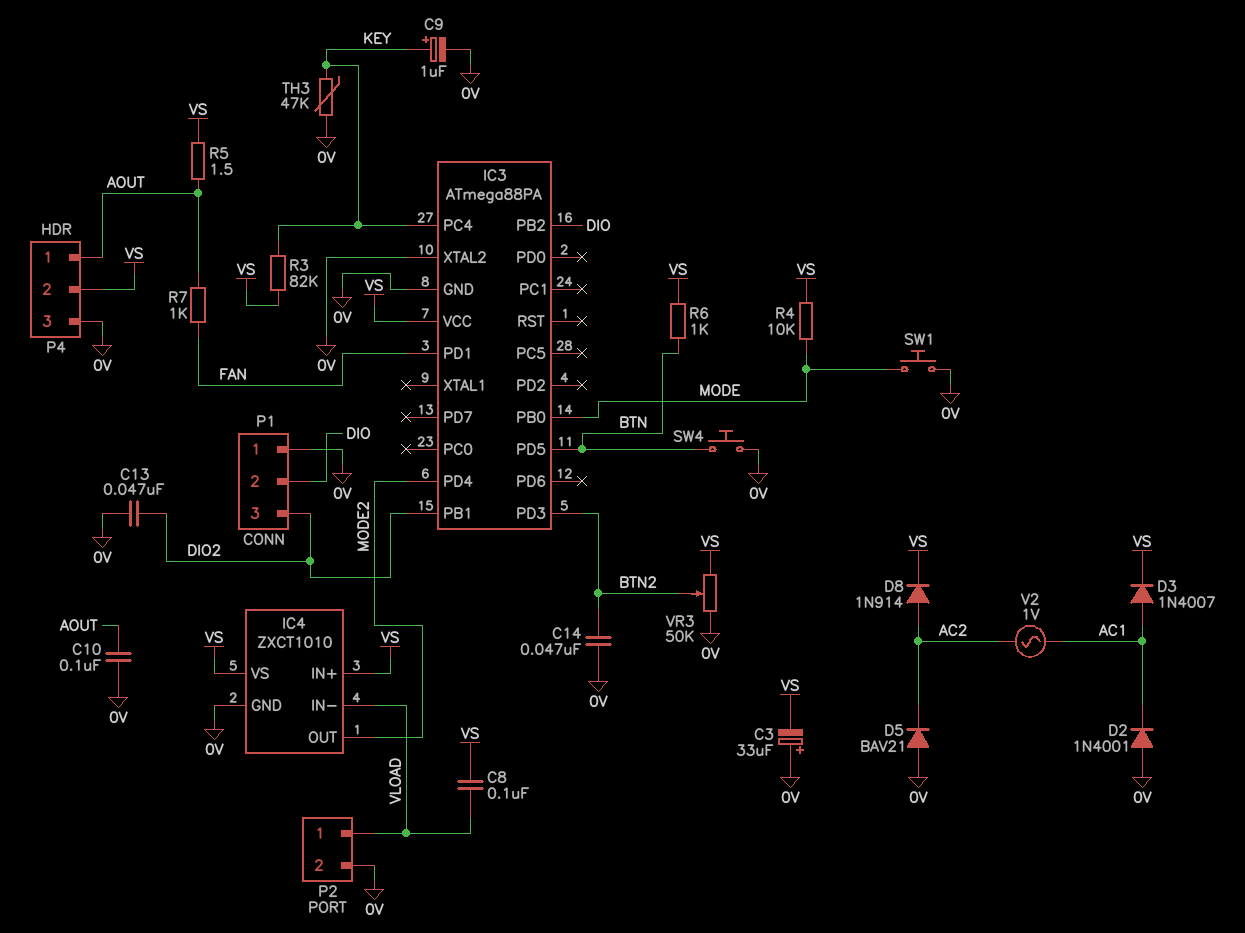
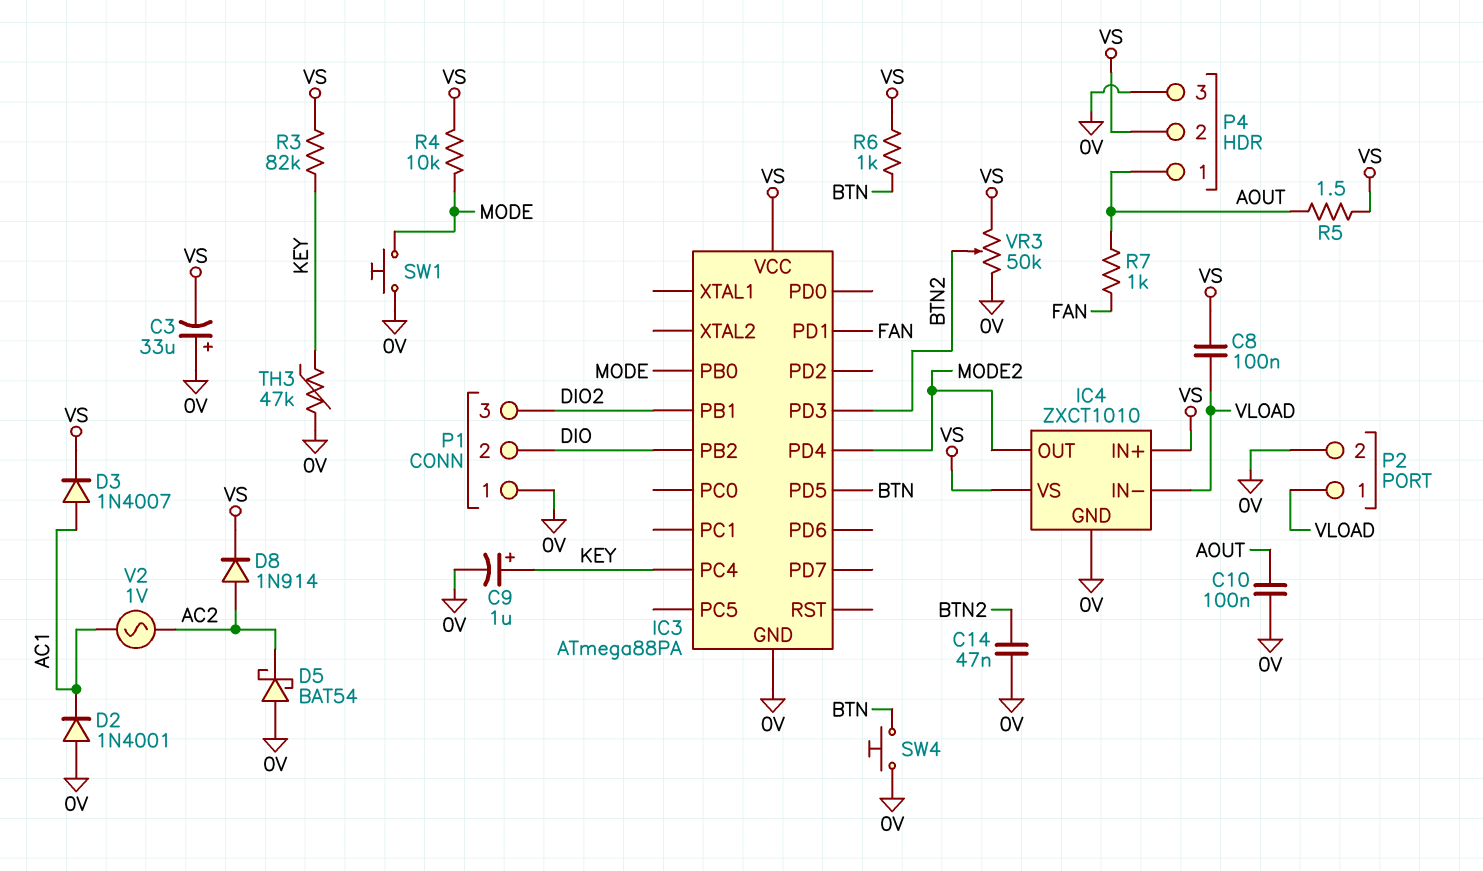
C13: 47nF (0V, DIO2) -> none
D5: diode BAV21 (A 0V, K AC2) -> schottky BAT54 (A 0V, K AC2)
IC3 pin XTAL2: 0V -> none

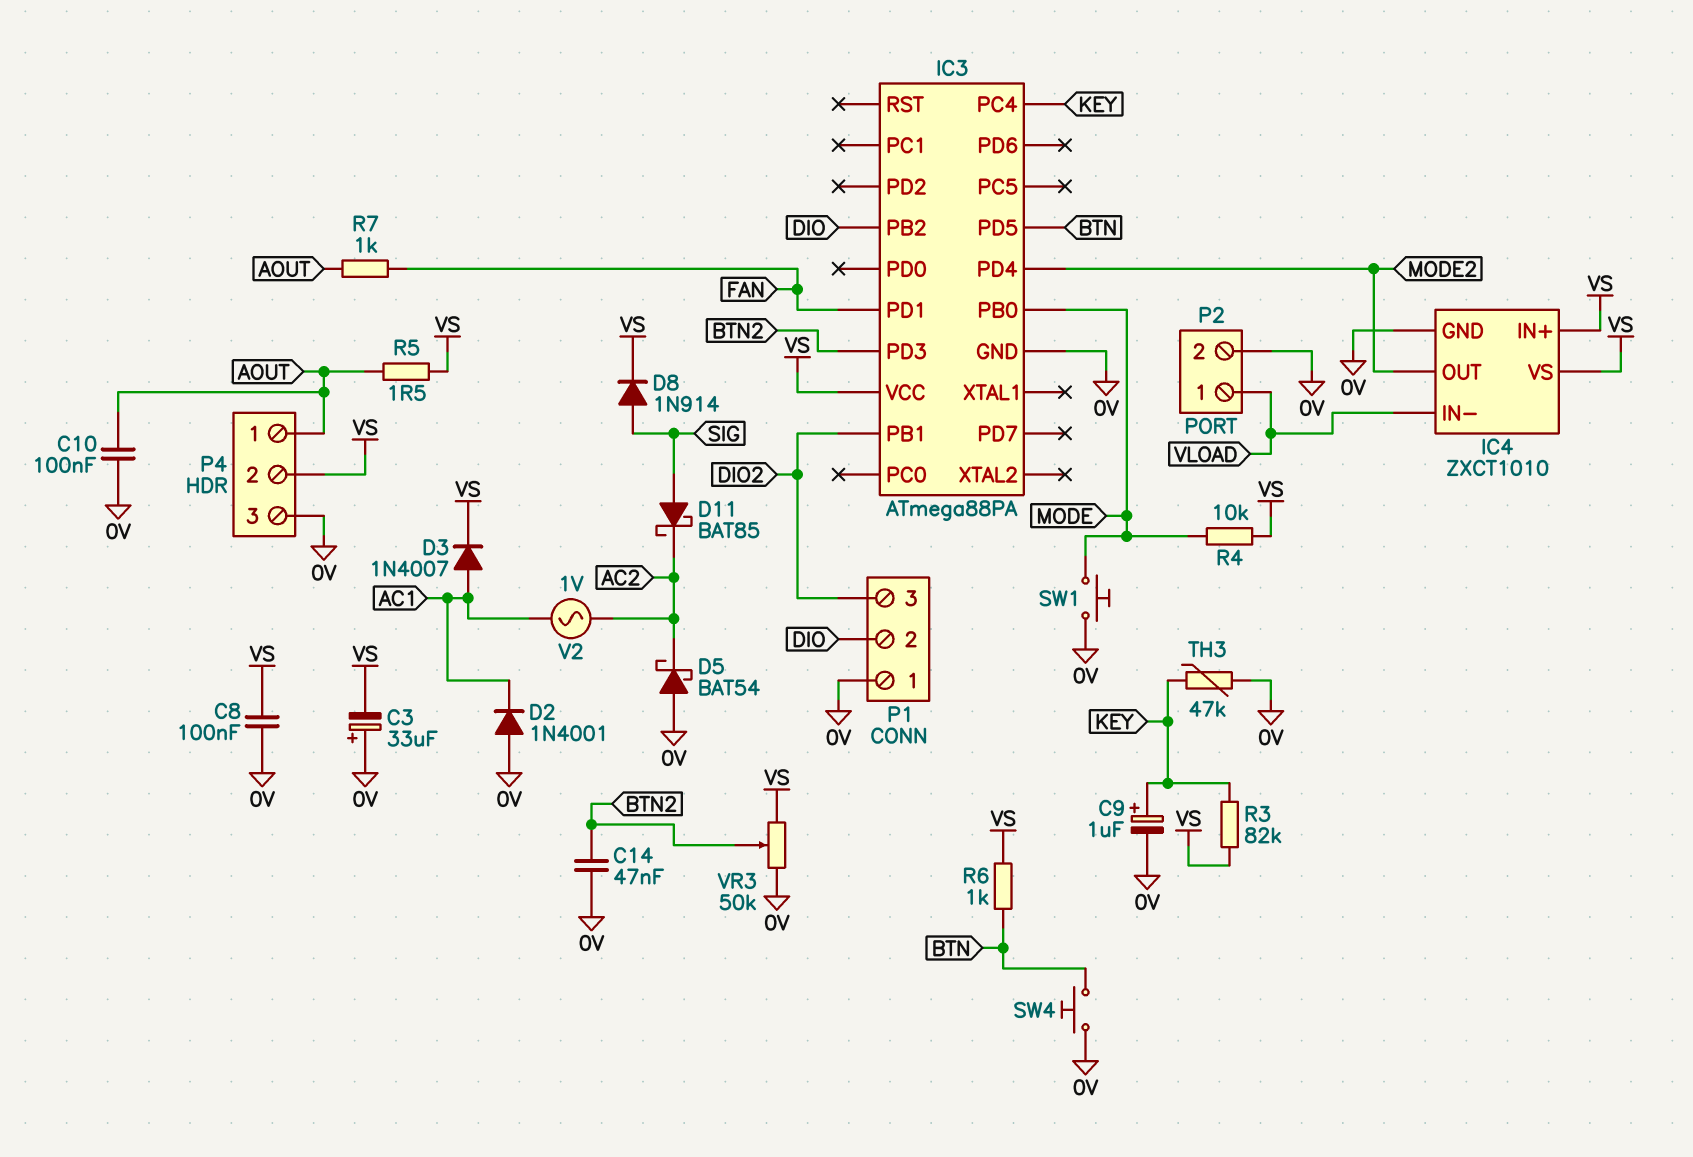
C8: 100nF (VLOAD, VS) -> 100nF (0V, VS)
D8: diode 1N914 (A AC2, K VS) -> diode 1N914 (A SIG, K VS)
D11: none -> schottky BAT85 (A SIG, K AC2)

